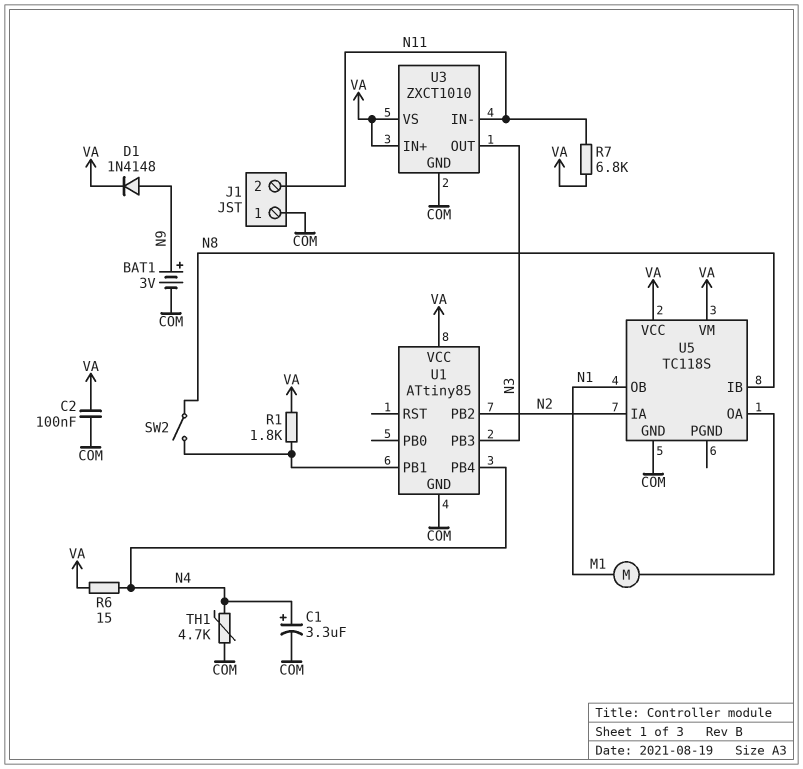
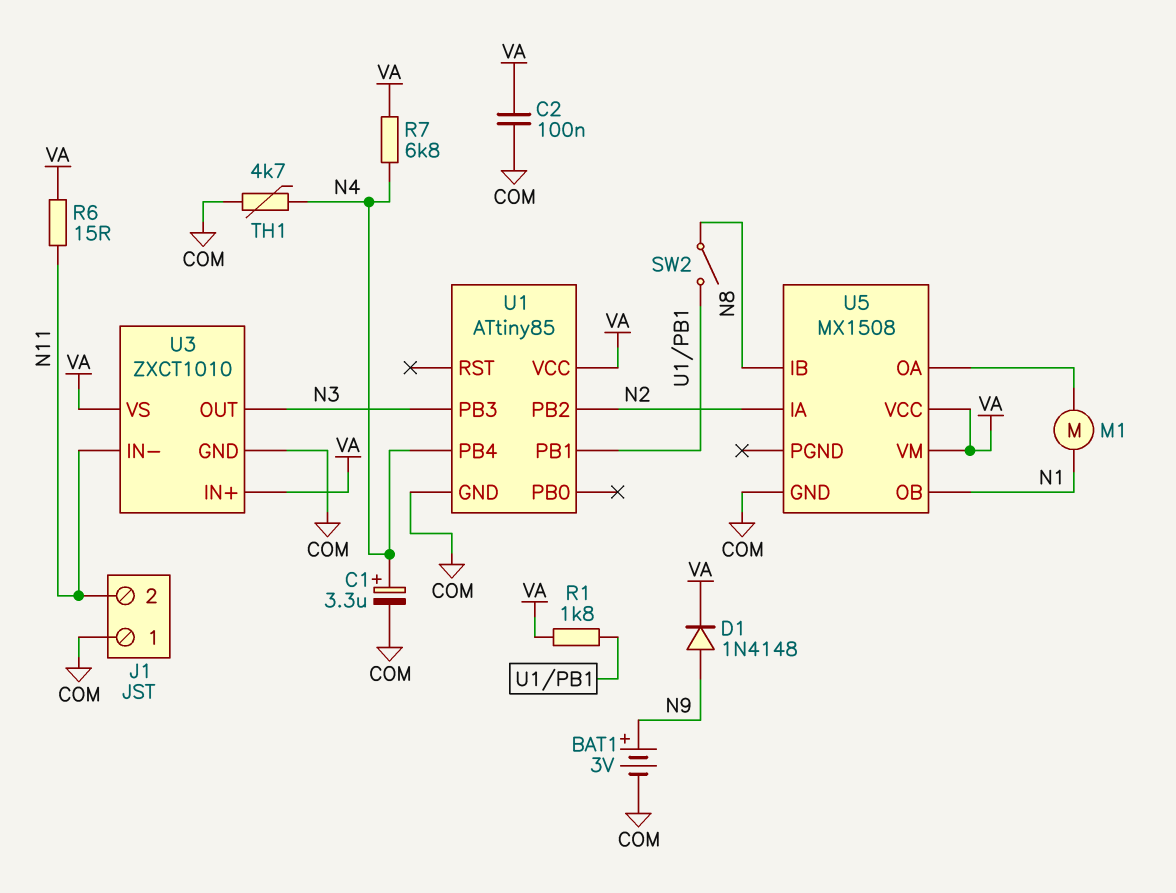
R6: 15 (N4, VA) -> 15 (N11, VA)
R7: 6.8k (N11, VA) -> 6.8k (N4, VA)
U5: TC118S -> MX1508

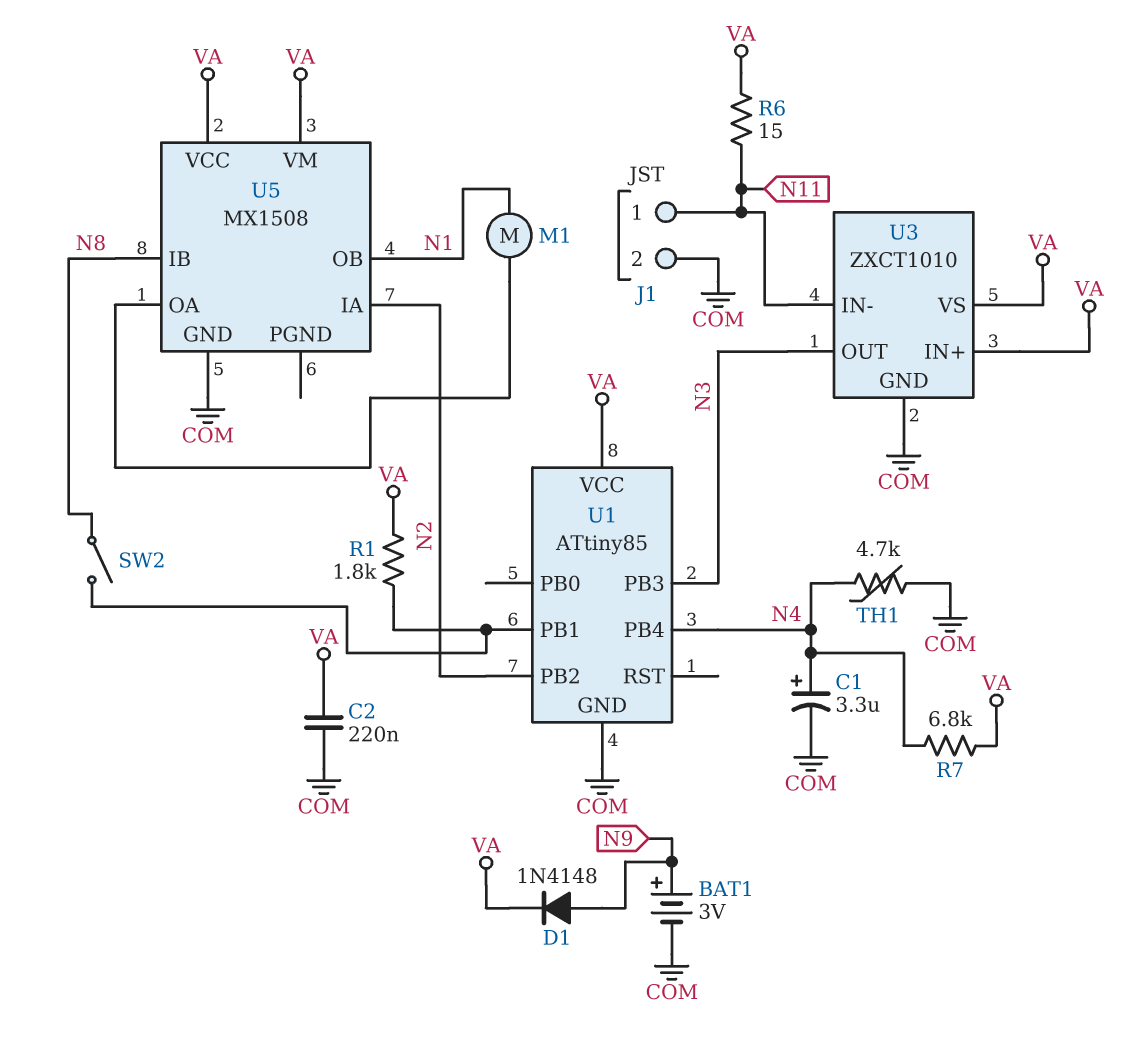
C2: 100nF (COM, VA) -> 220nF (COM, VA)
J1 pin 1: COM -> N11
J1 pin 2: N11 -> COM

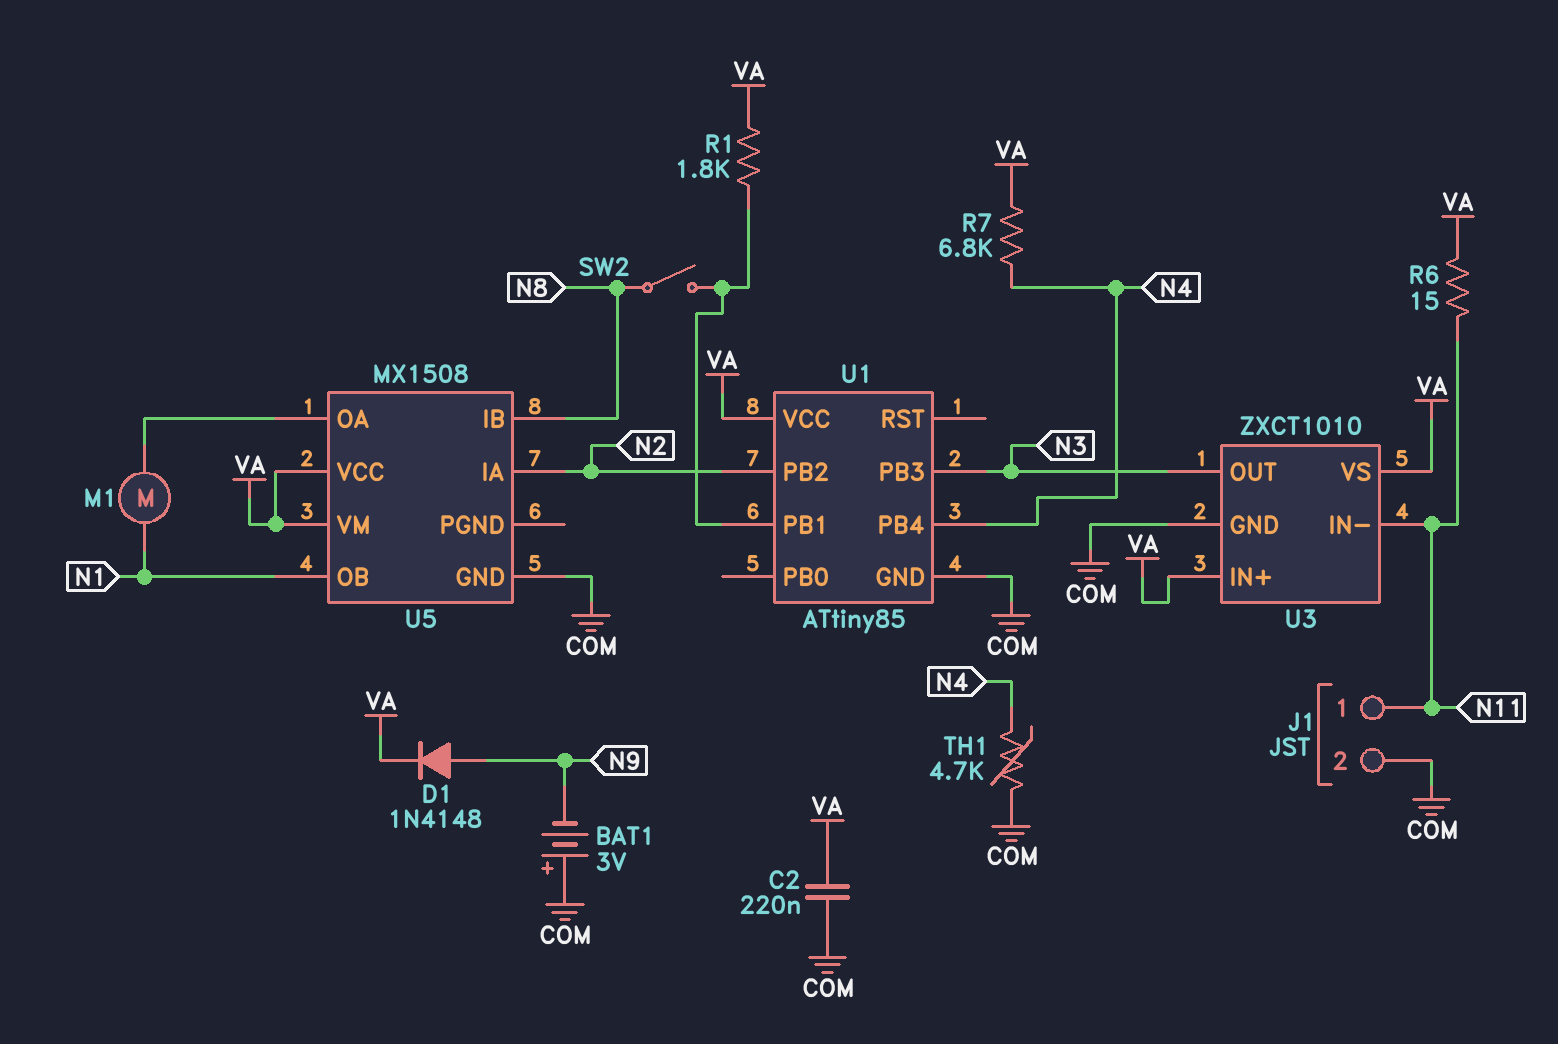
BAT1: 3V (plus N9, minus COM) -> 3V (plus COM, minus N9)
C1: 3.3uF (plus N4, minus COM) -> none

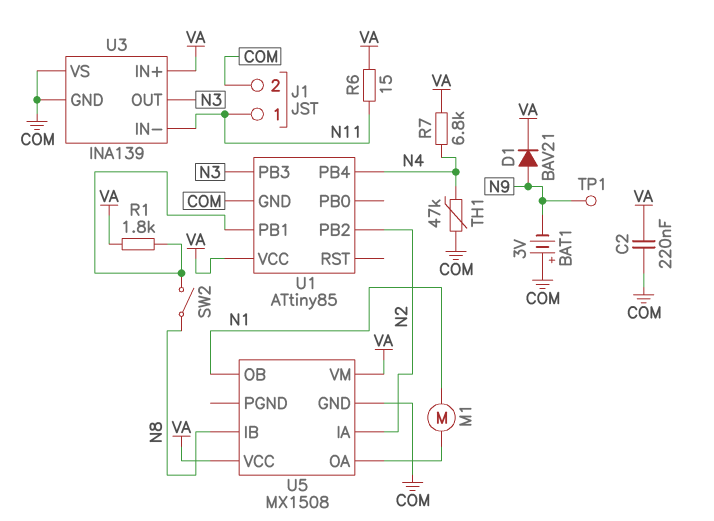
D1: diode 1N4148 (A N9, K VA) -> diode BAV21 (A N9, K VA)
TH1: 4.7k (COM, N4) -> 47k (COM, N4)
TP1: none -> test point (N9)
U3: ZXCT1010 -> INA139
U3 pin VS: VA -> COM

